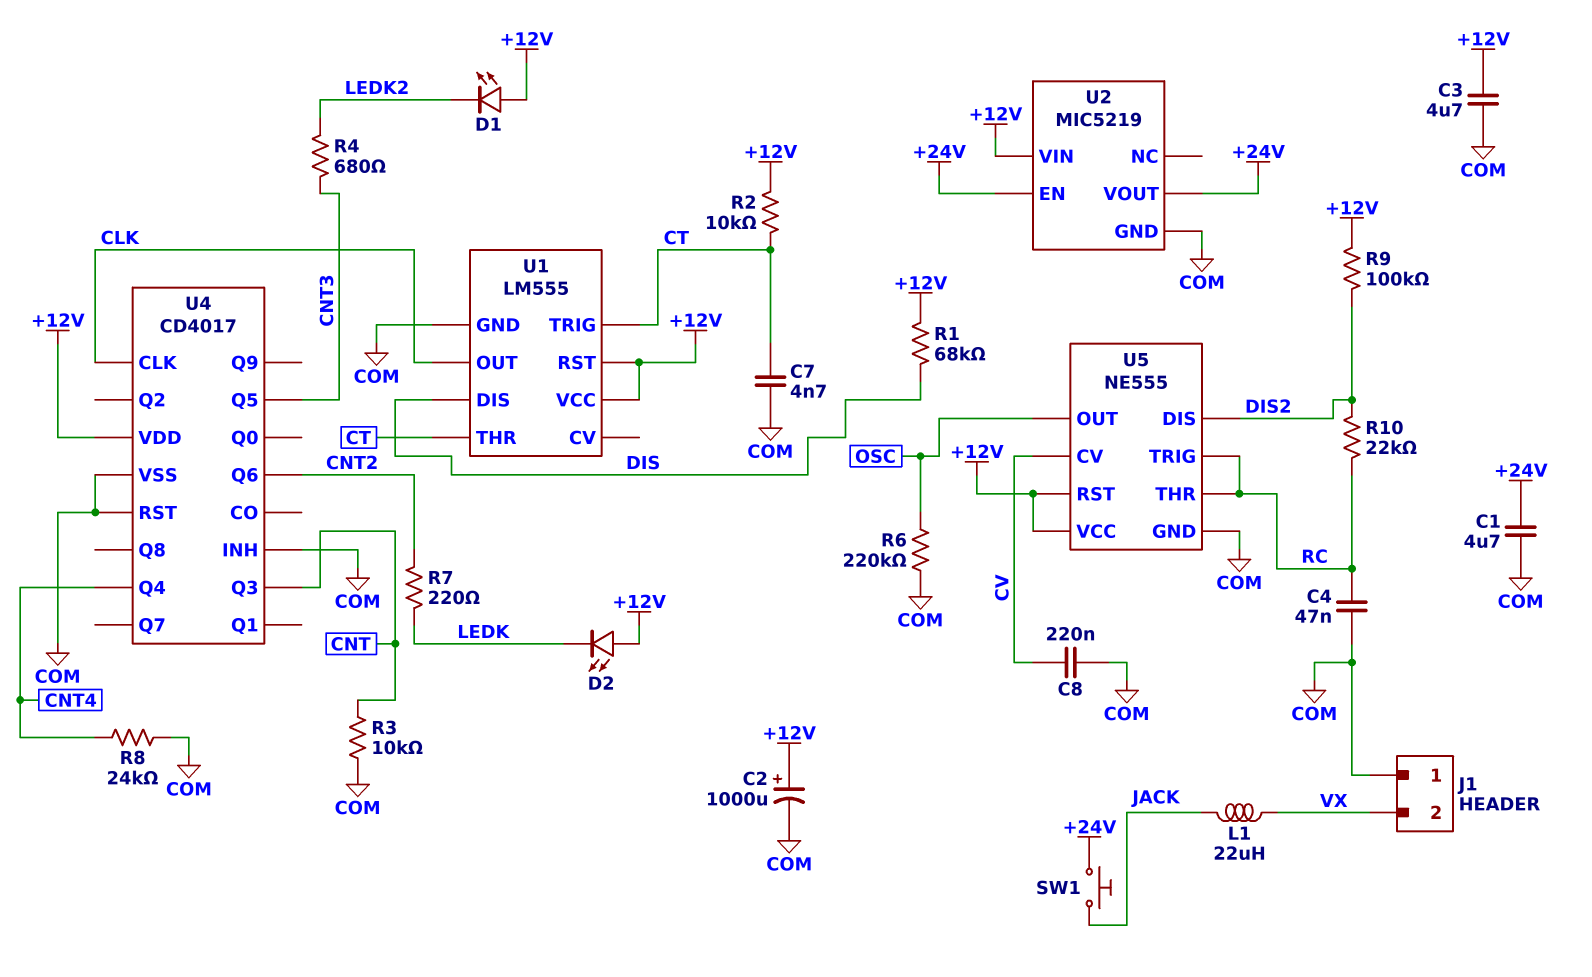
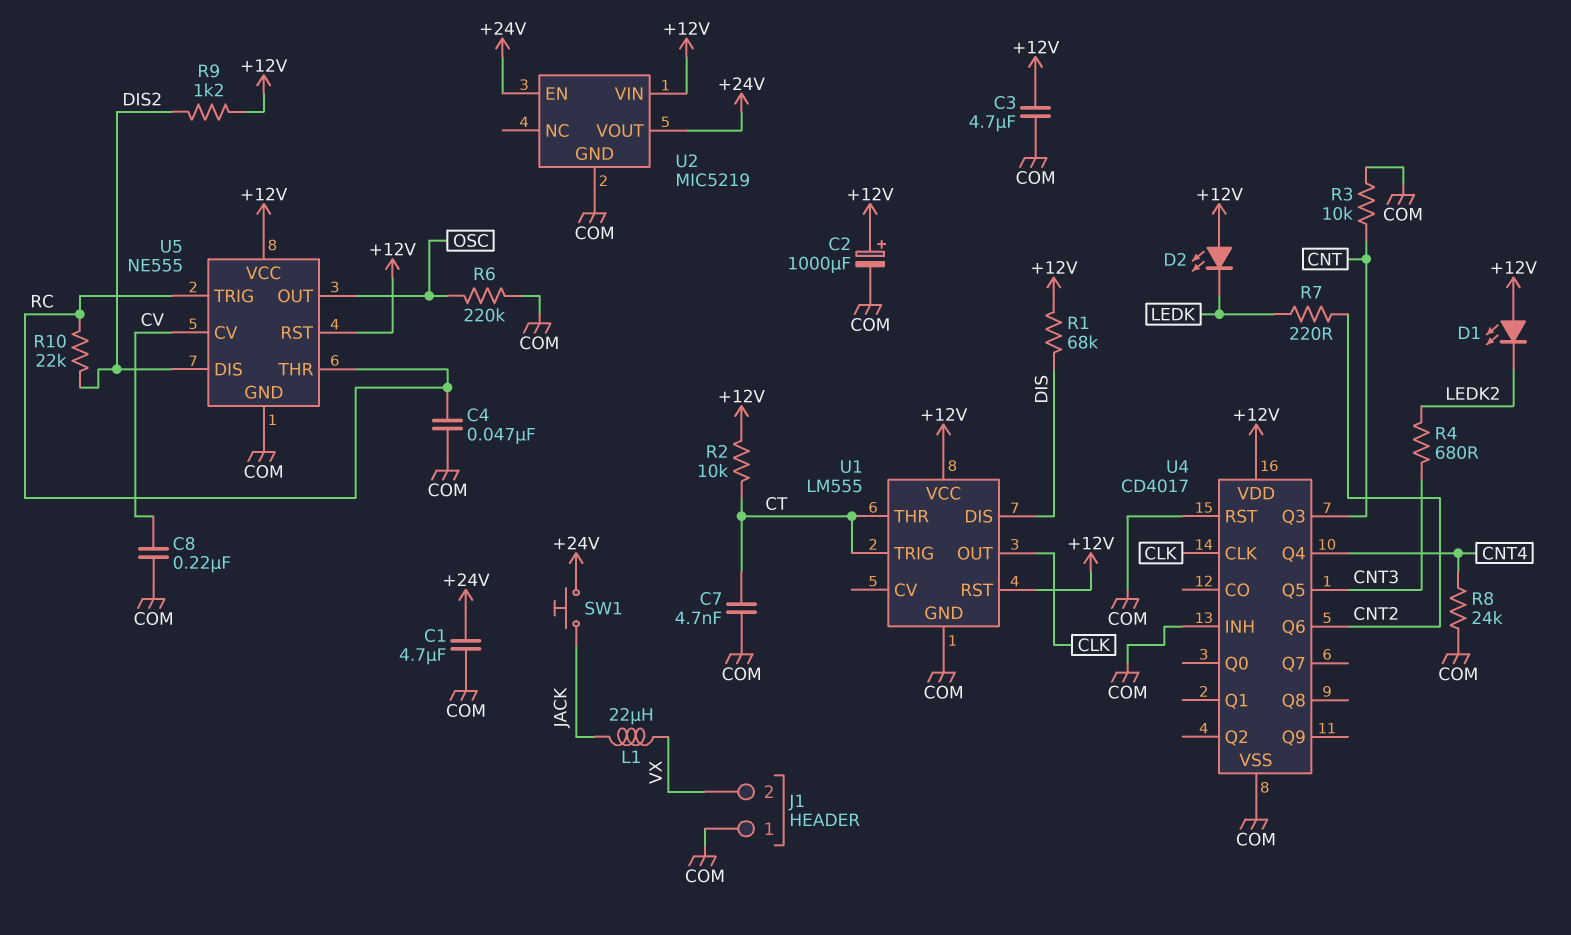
R9: 100k (+12V, DIS2) -> 1.2k (+12V, DIS2)

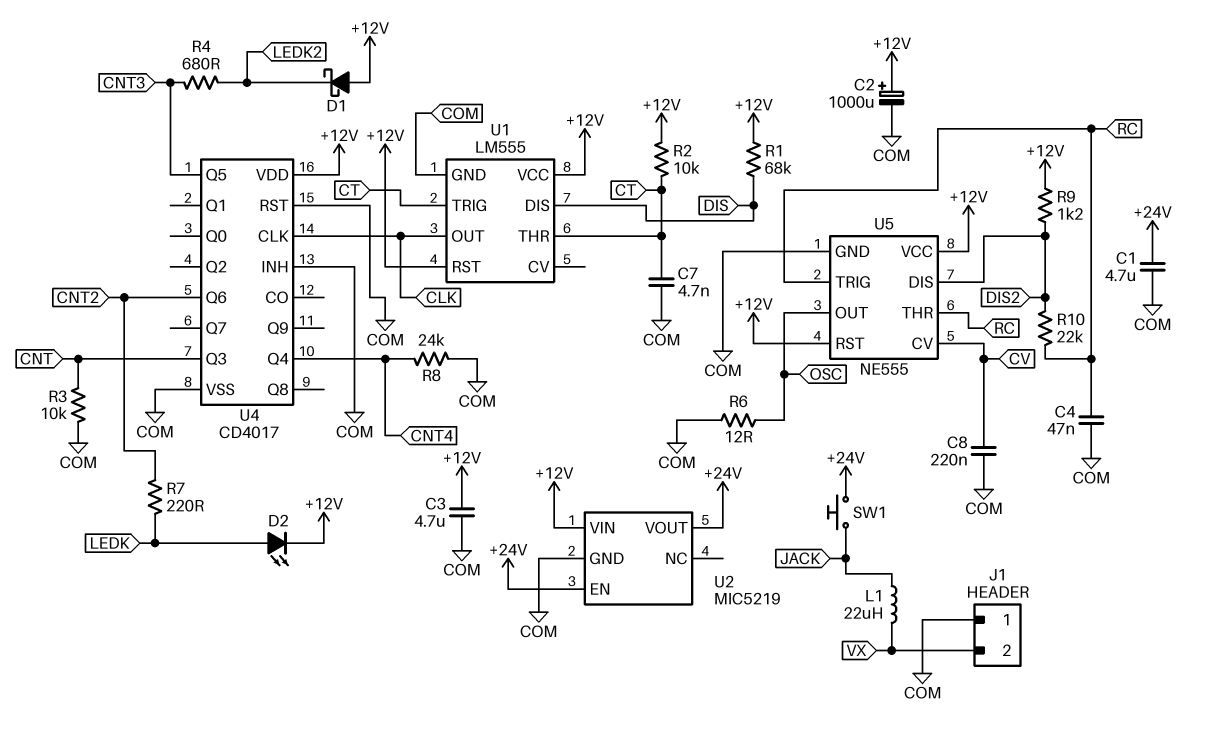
D1: LED (A +12V, K LEDK2) -> schottky (A +12V, K LEDK2)
D2: LED (A +12V, K LEDK) -> LED (A LEDK, K +12V)
R6: 220k (COM, OSC) -> 12 (COM, OSC)

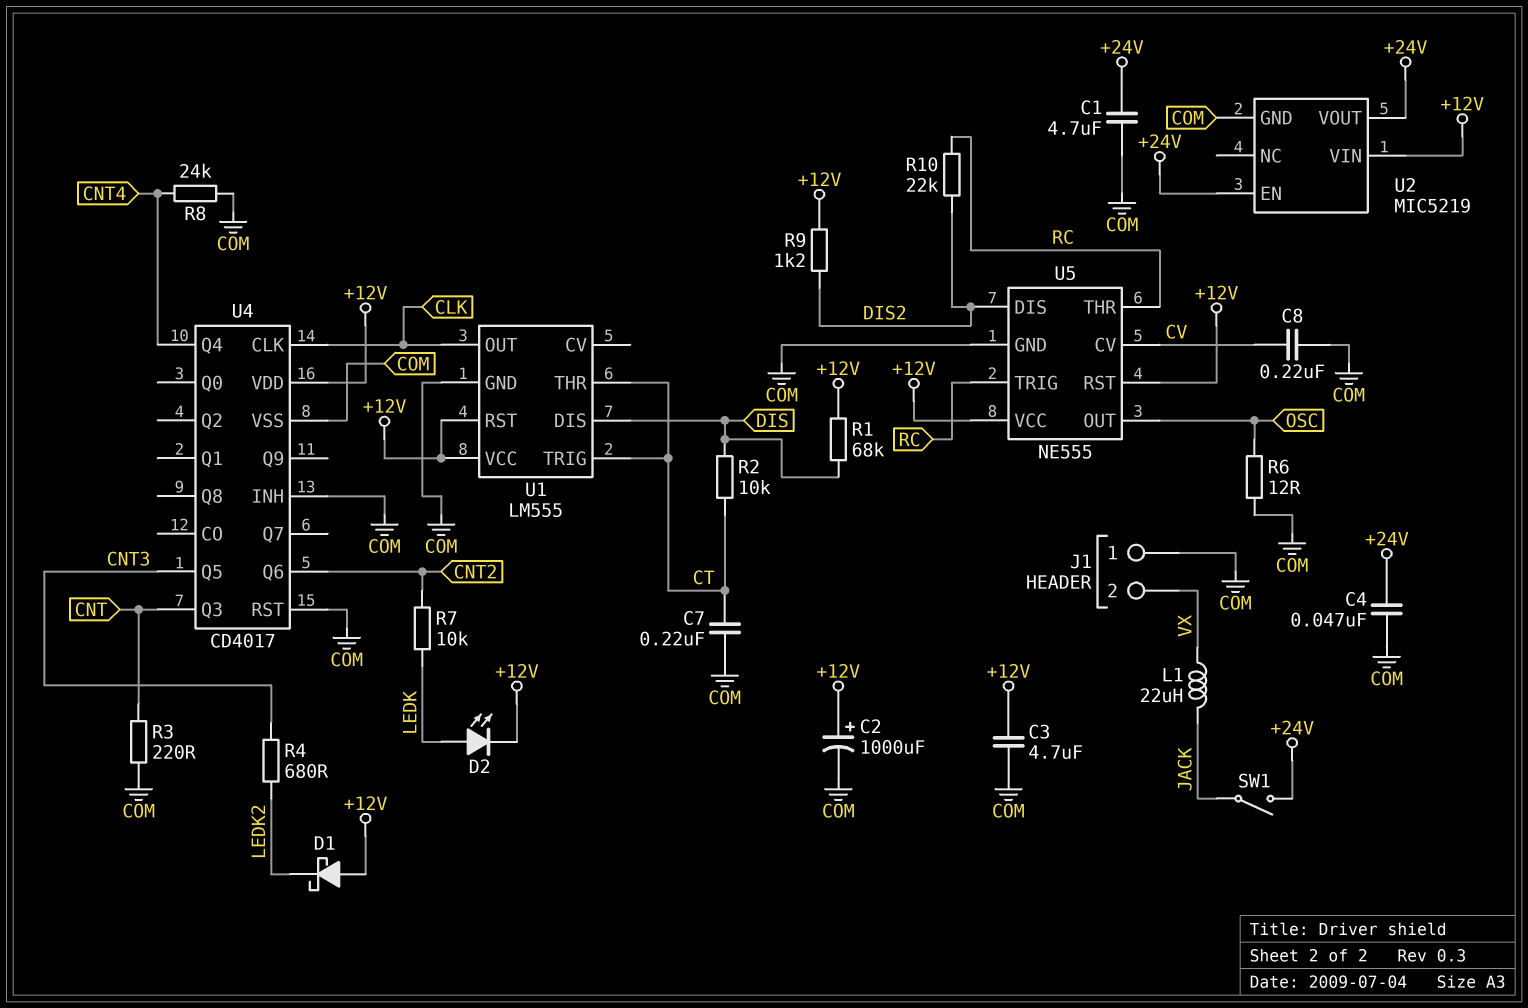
C4: 47nF (COM, RC) -> 47nF (+24V, COM)
C7: 4.7nF (COM, CT) -> 220nF (COM, CT)
R2: 10k (+12V, CT) -> 10k (CT, DIS)
R3: 10k (CNT, COM) -> 220 (CNT, COM)
R7: 220 (CNT2, LEDK) -> 10k (CNT2, LEDK)
SW1: button (+24V, JACK) -> switch (+24V, JACK)

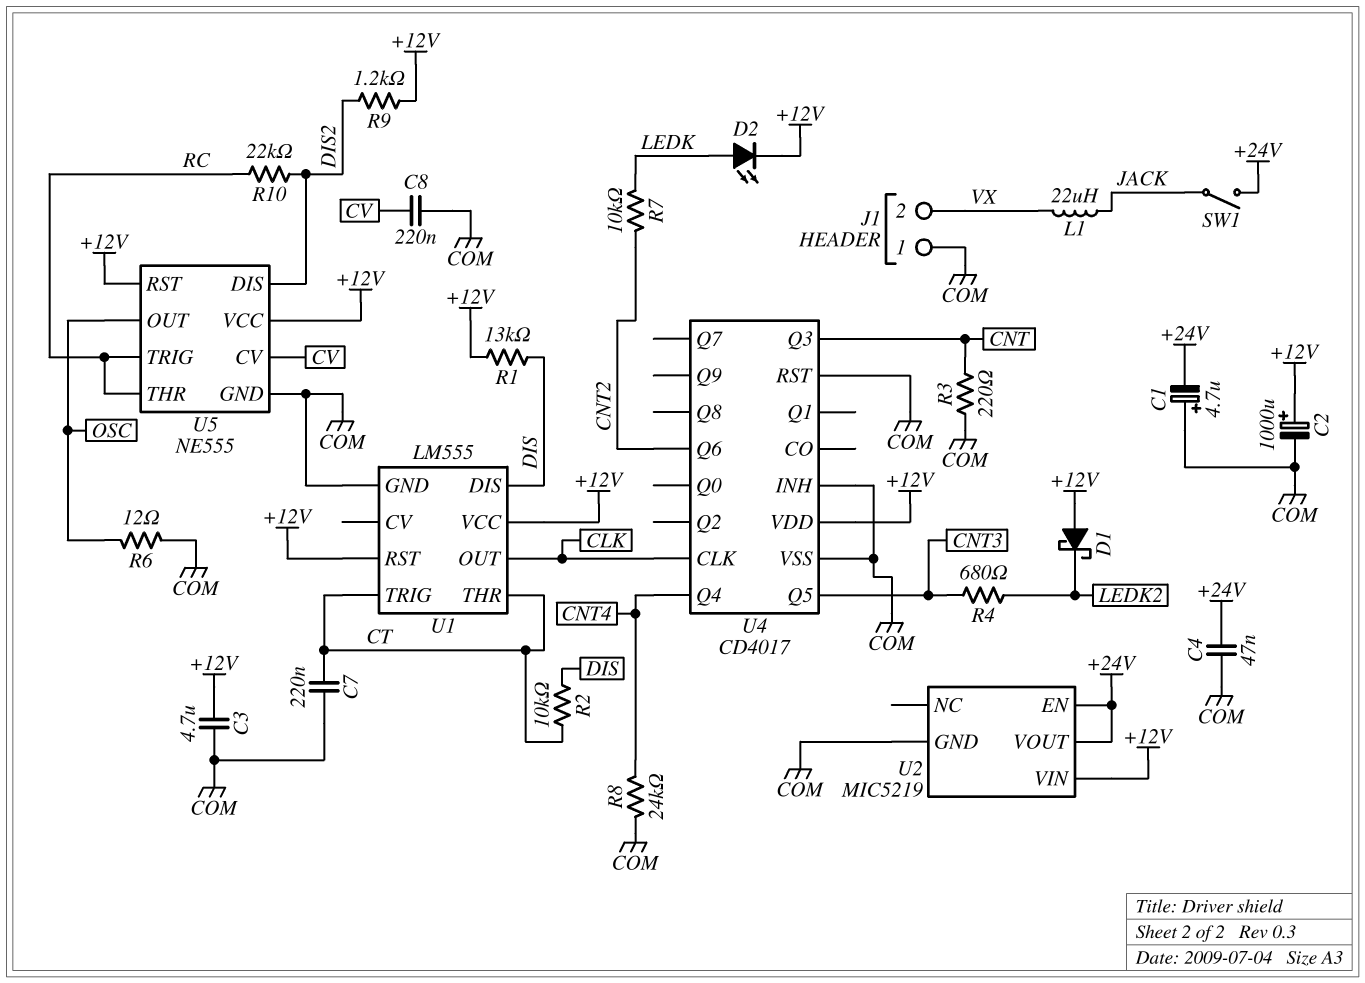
C1: 4.7uF (+24V, COM) -> 4.7uF (plus COM, minus +24V)
R1: 68k (+12V, DIS) -> 13k (+12V, DIS)

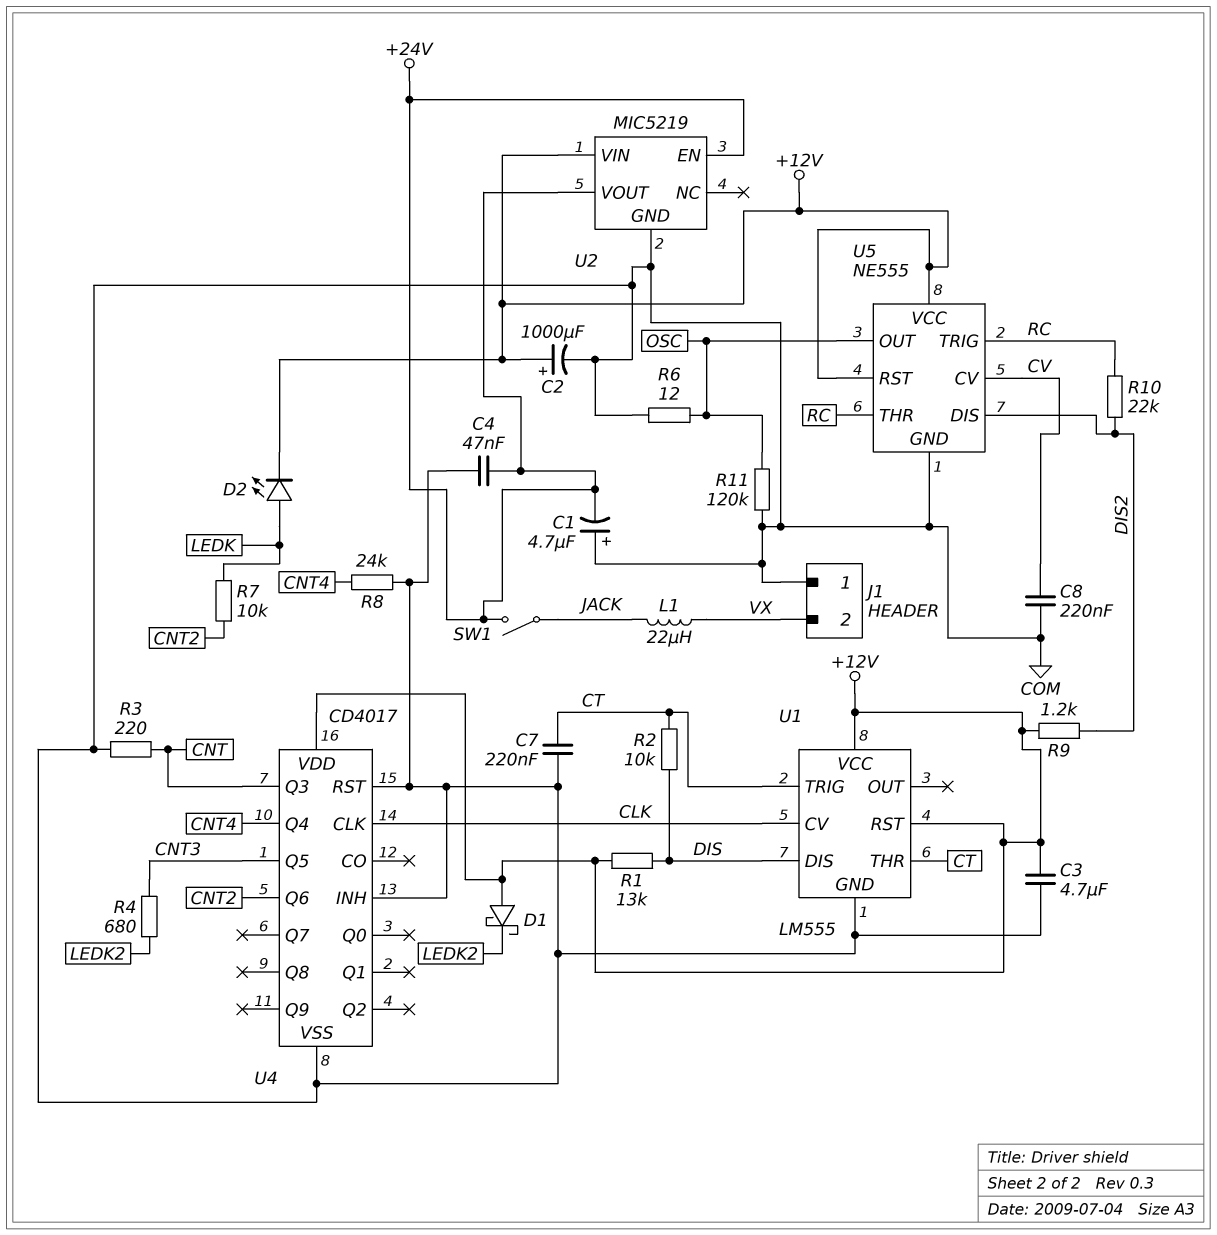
R11: none -> 120k (COM, OSC)
U1 pin CV: none -> CLK
U1 pin OUT: CLK -> none

